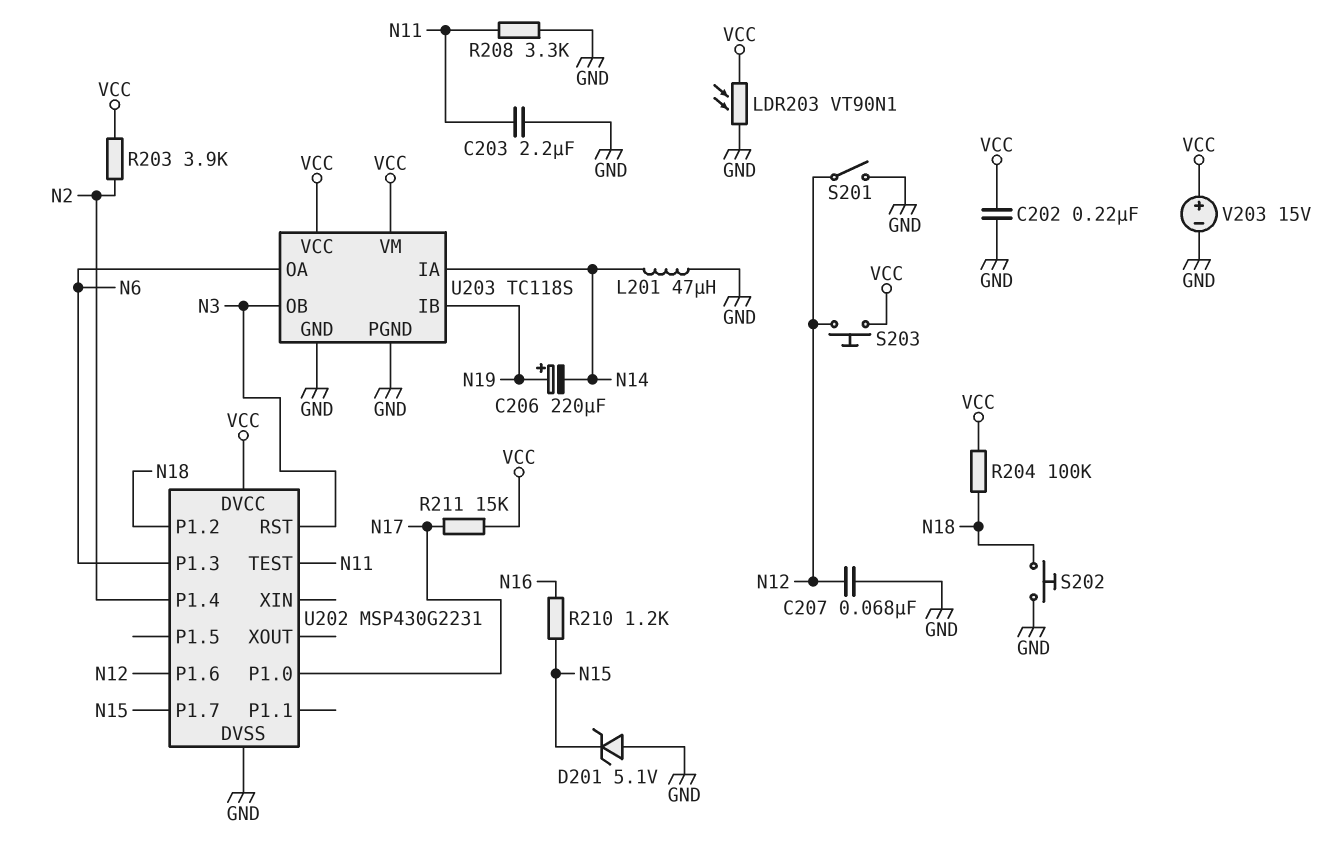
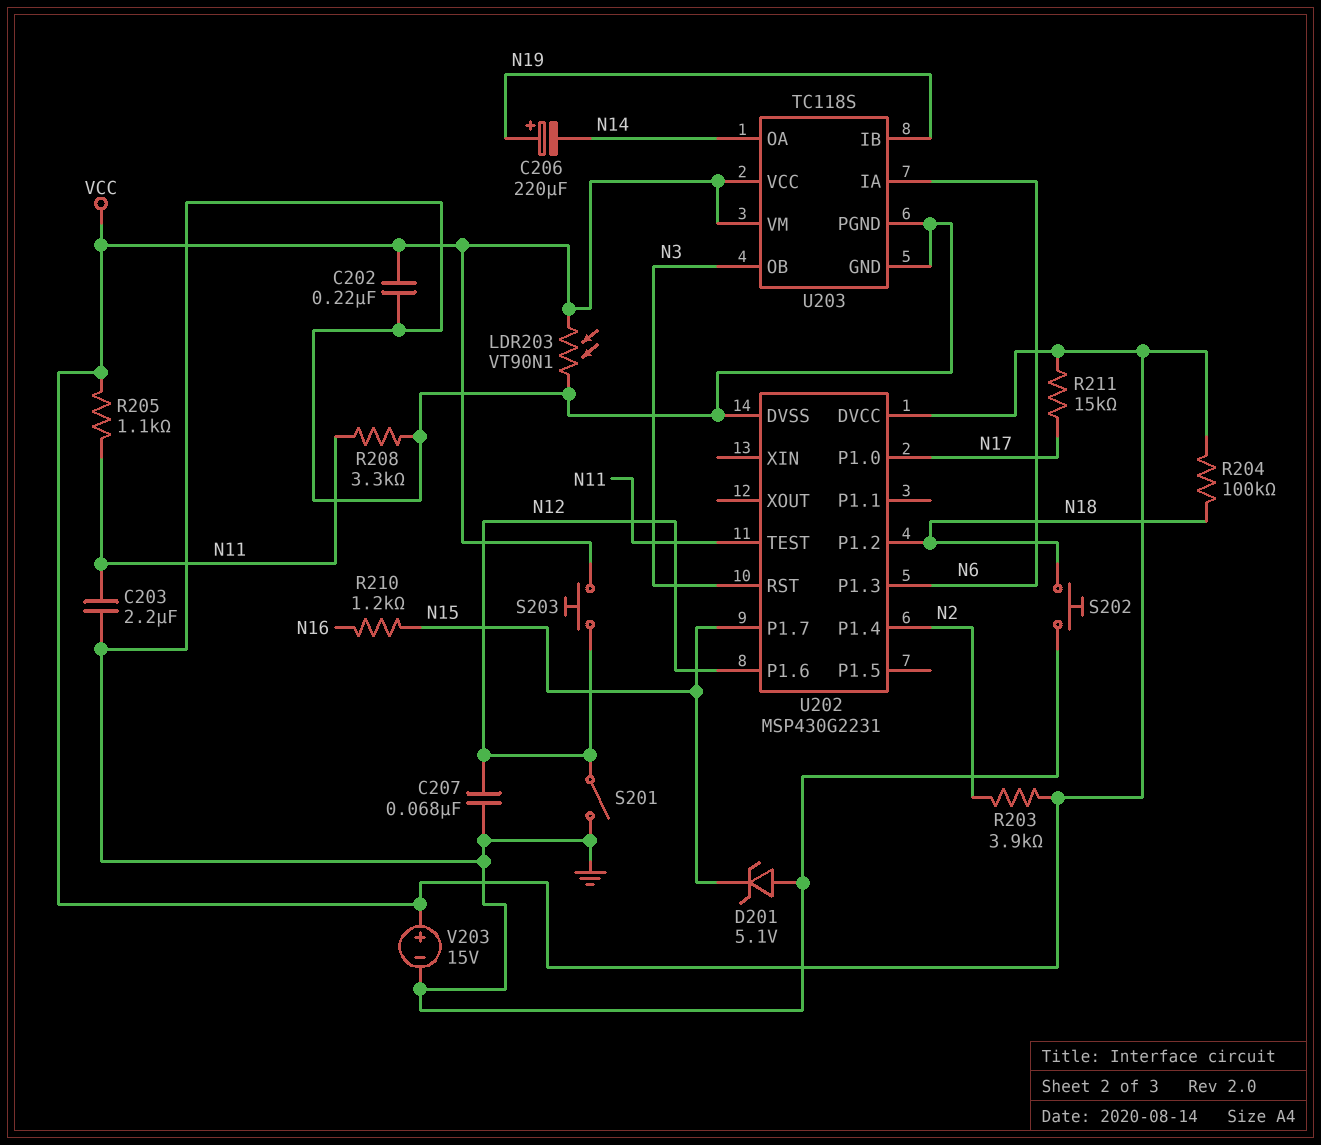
L201: 47uH (GND, N14) -> none
R205: none -> 1.1k (N11, VCC)
U203 pin IA: N14 -> N6
U203 pin OA: N6 -> N14

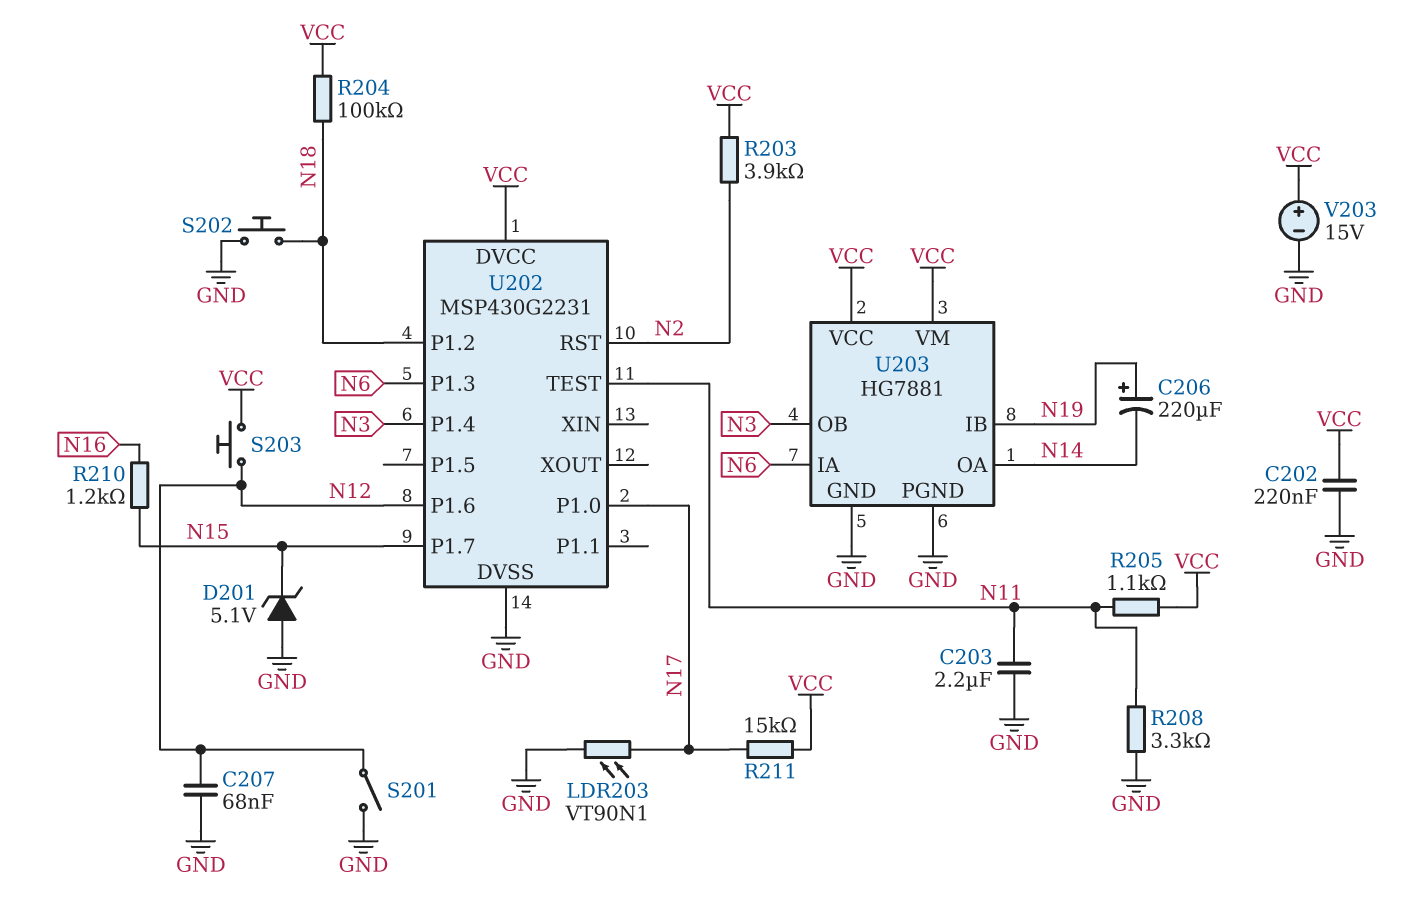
LDR203: VT90N1 (GND, VCC) -> VT90N1 (GND, N17)
U202 pin P1.4: N2 -> N3
U202 pin RST: N3 -> N2
U203: TC118S -> HG7881

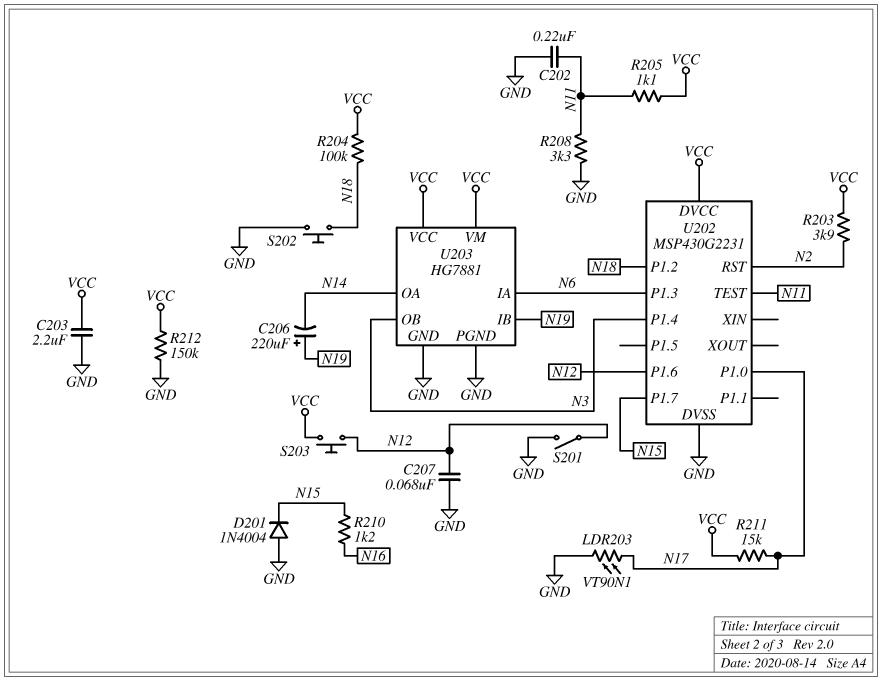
C202: 220nF (GND, VCC) -> 220nF (GND, N11)
C203: 2.2uF (GND, N11) -> 2.2uF (GND, VCC)
D201: zener 5.1V (A GND, K N15) -> diode 1N4004 (A GND, K N15)
R212: none -> 150k (GND, VCC)
V203: 15V (plus VCC, minus GND) -> none

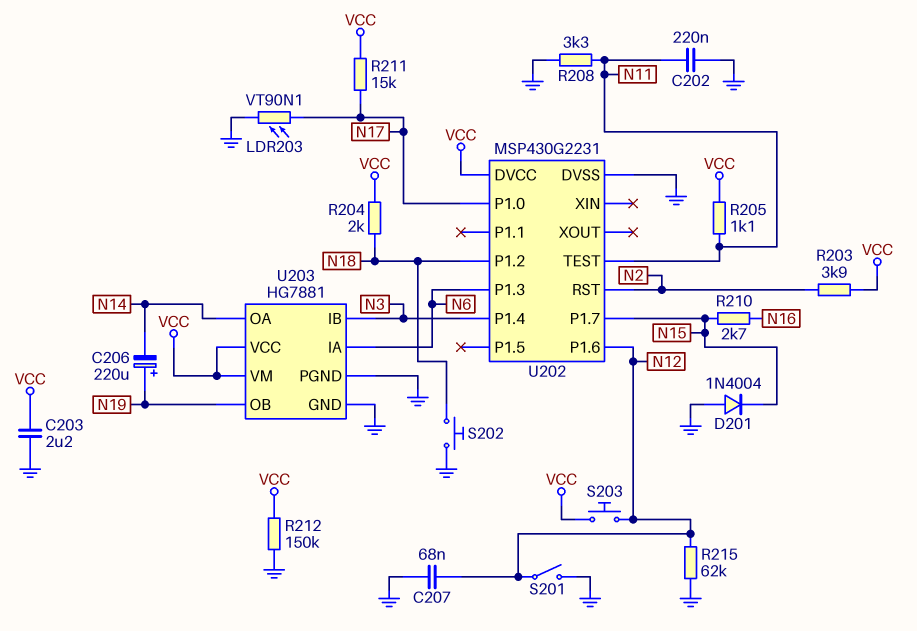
R204: 100k (N18, VCC) -> 2k (N18, VCC)
R210: 1.2k (N15, N16) -> 2.7k (N15, N16)
R215: none -> 62k (GND, N12)
U203 pin IB: N19 -> N3
U203 pin OB: N3 -> N19

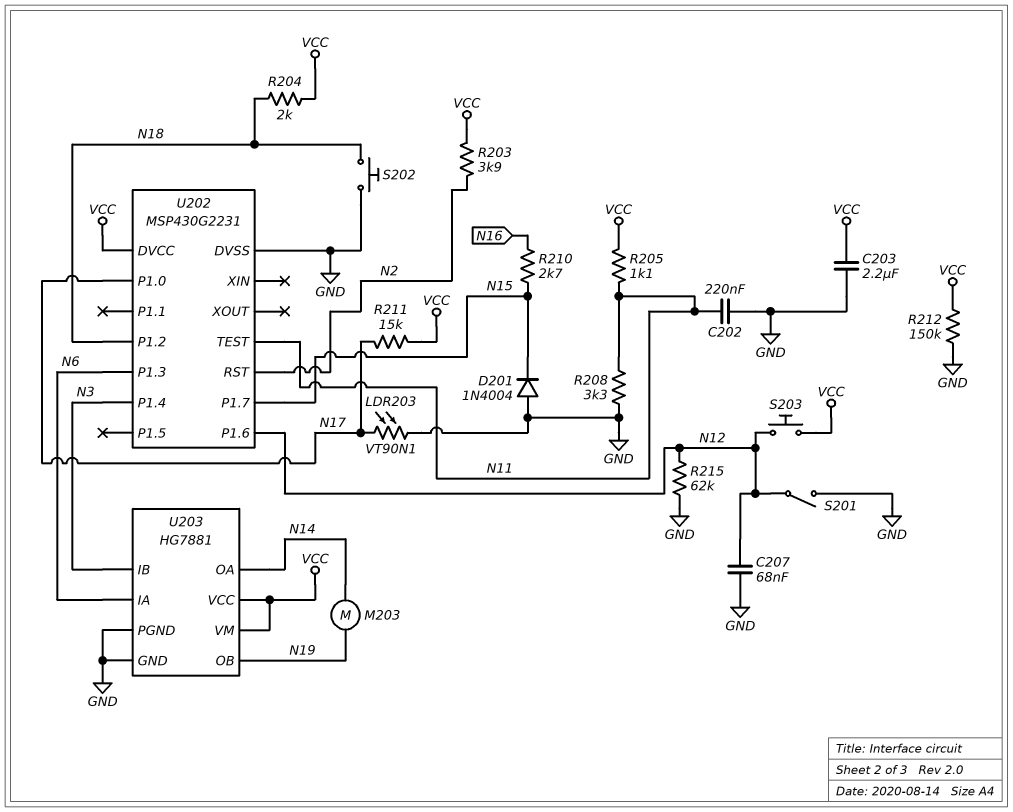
C206: 220uF (plus N19, minus N14) -> none
M203: none -> motor (N14, N19)

